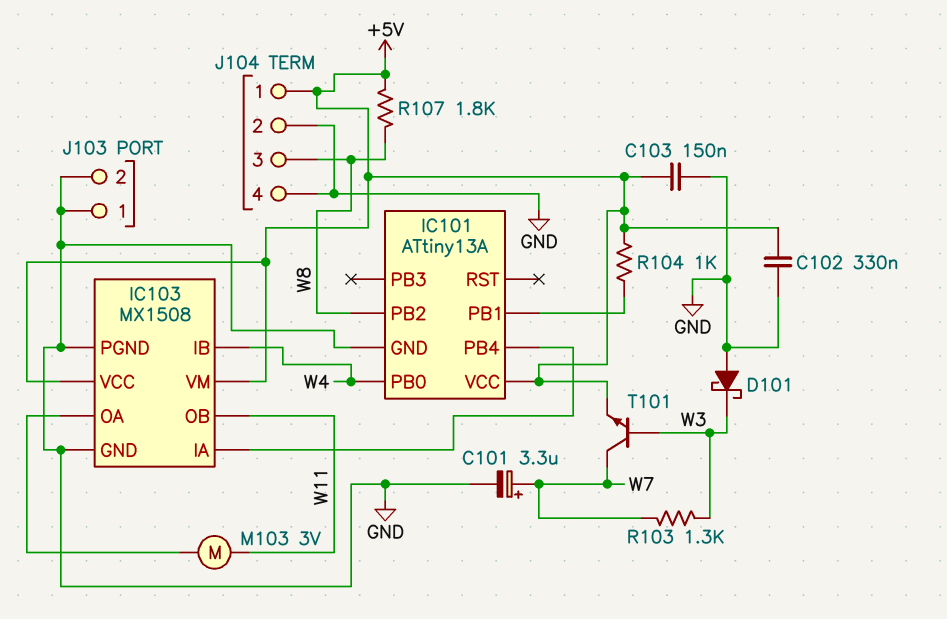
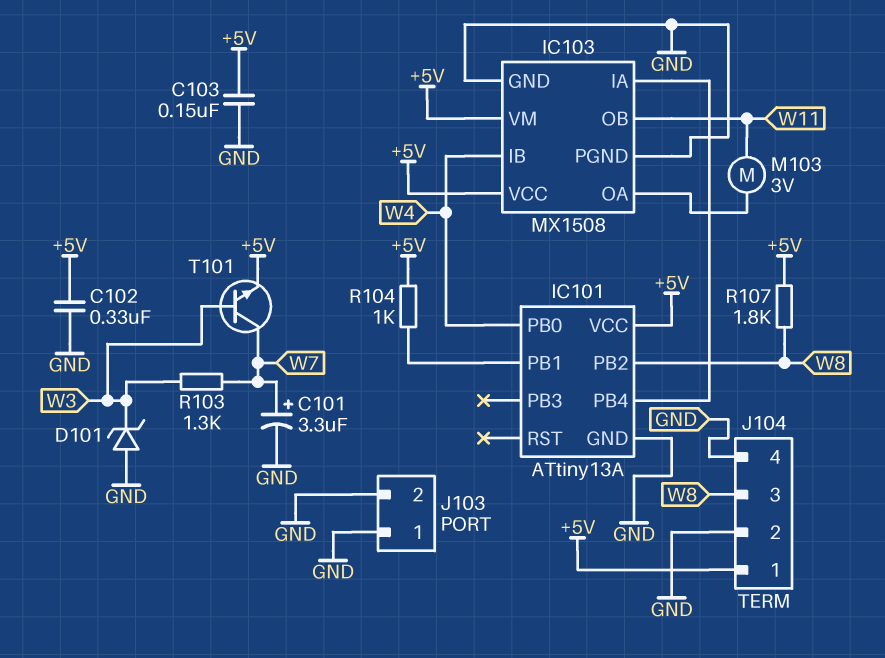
D101: schottky (A GND, K W3) -> zener (A GND, K W3)

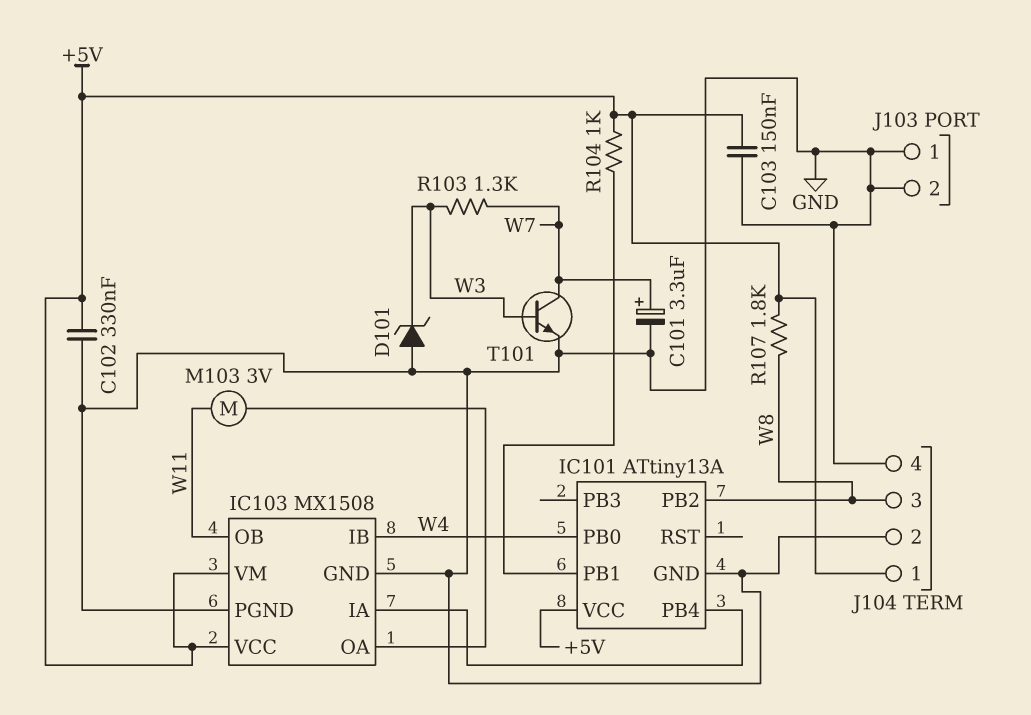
T101: NPN (B W3, C W7, E +5V) -> NPN (B W3, C W7, E GND)

